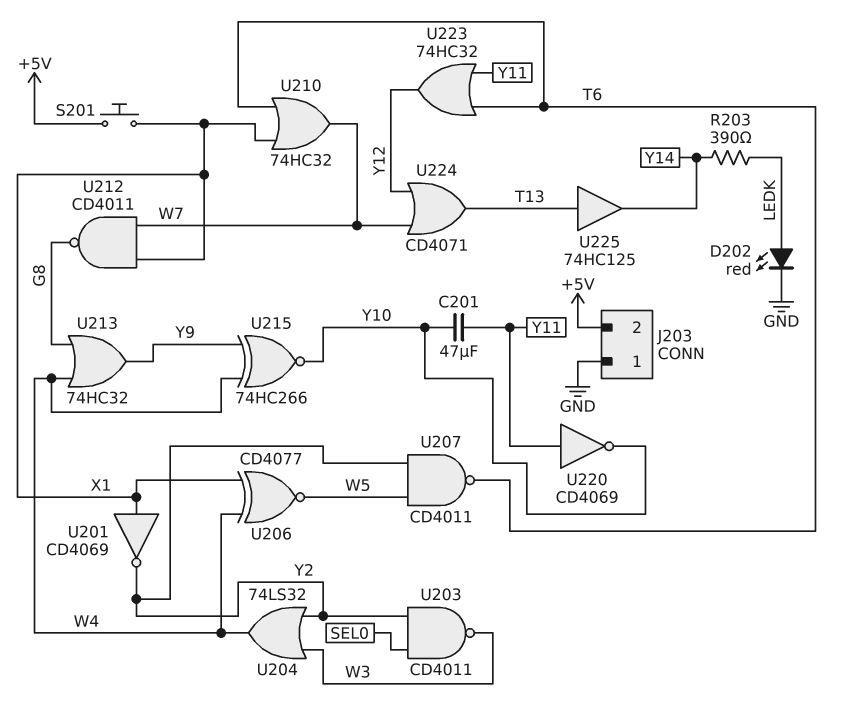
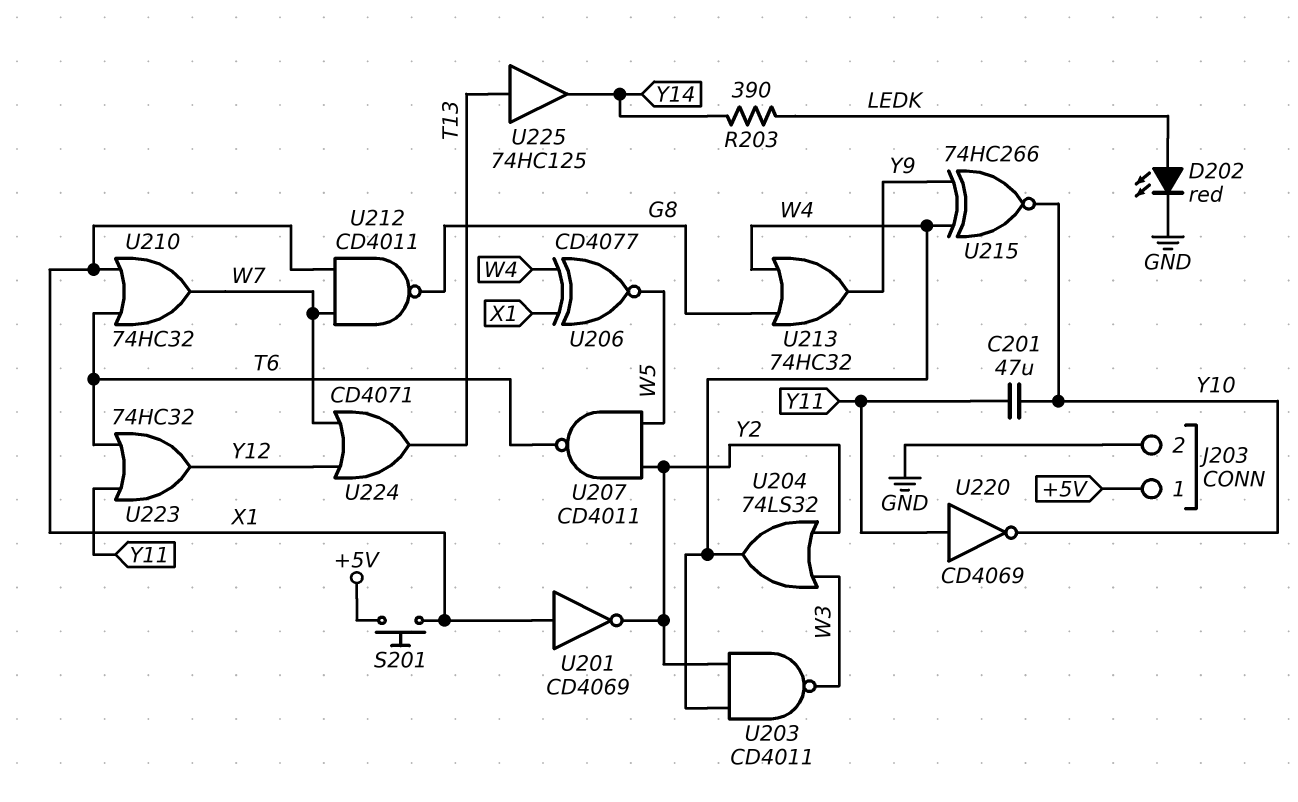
J203 pin 1: GND -> +5V
J203 pin 2: +5V -> GND
U203: NAND CD4011 (in SEL0, in Y2, out W3) -> NAND CD4011 (in W4, in Y2, out W3)

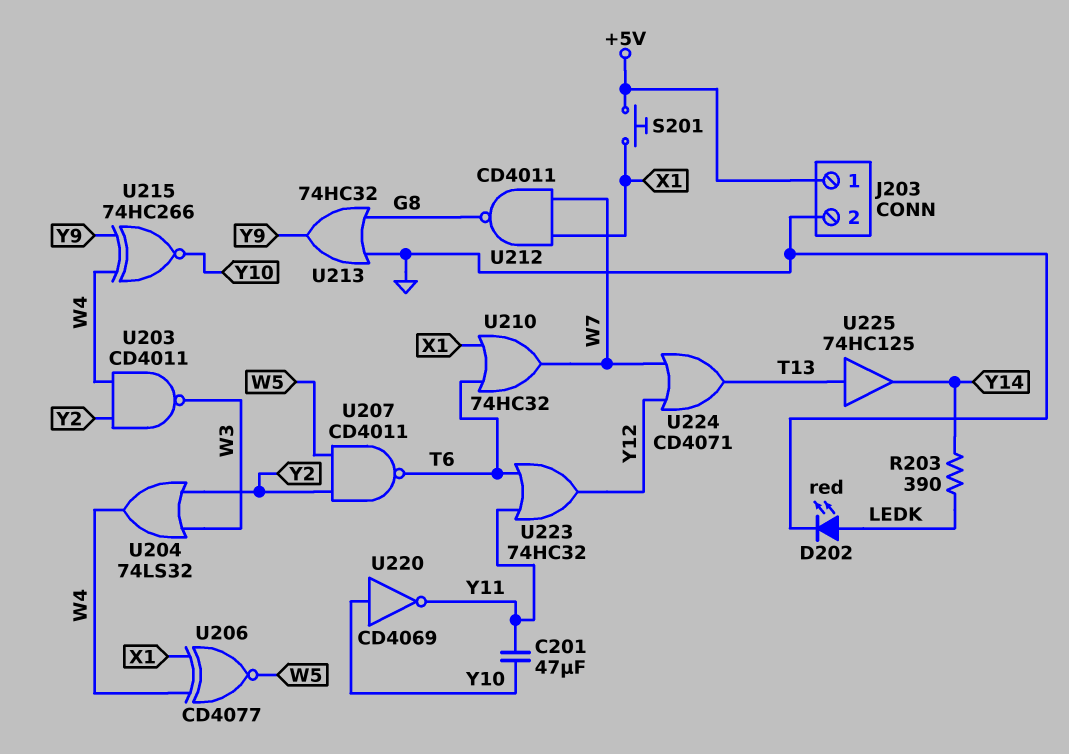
U201: NOT CD4069 (in X1, out Y2) -> none
U213: OR 74HC32 (in G8, in W4, out Y9) -> OR 74HC32 (in G8, in GND, out Y9)
U220: NOT CD4069 (in Y11, out Y10) -> NOT CD4069 (in Y10, out Y11)

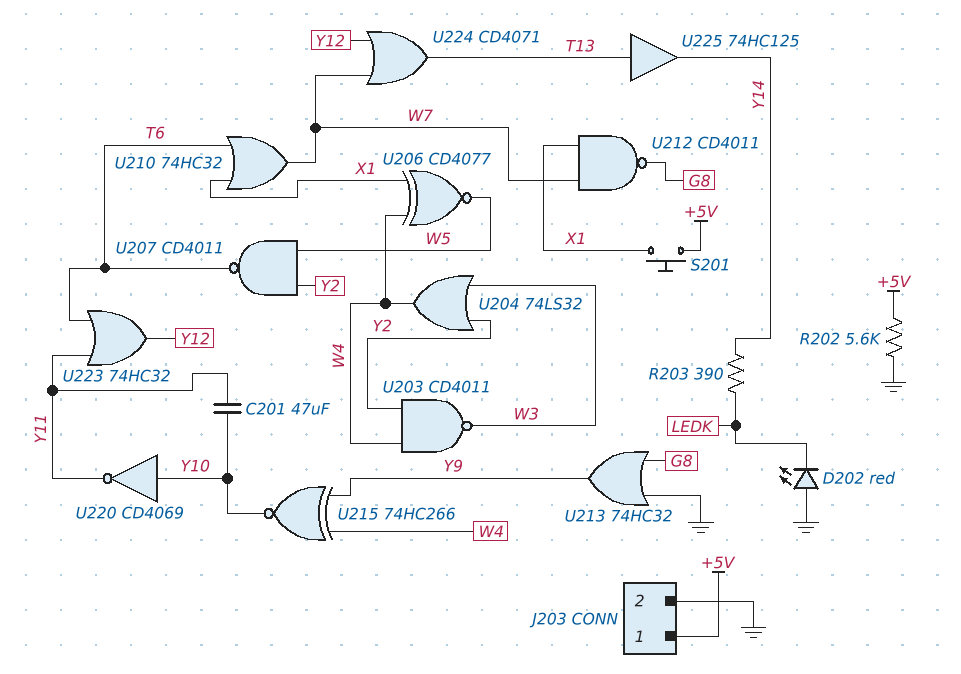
D202: LED red (A LEDK, K GND) -> LED red (A GND, K LEDK)
R202: none -> 5.6k (+5V, GND)

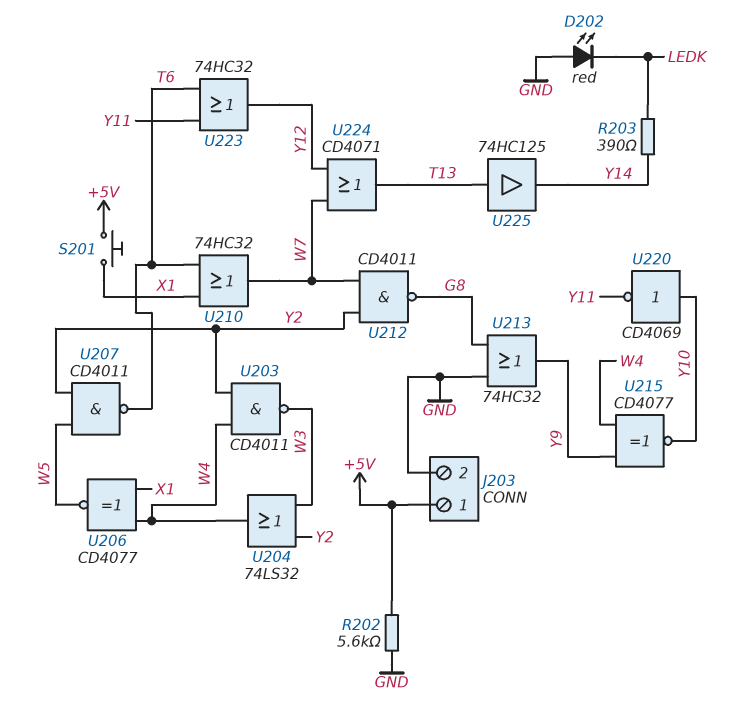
C201: 47uF (Y10, Y11) -> none
U212: NAND CD4011 (in W7, in X1, out G8) -> NAND CD4011 (in W7, in Y2, out G8)
U215: XNOR 74HC266 (in W4, in Y9, out Y10) -> XNOR CD4077 (in W4, in Y9, out Y10)

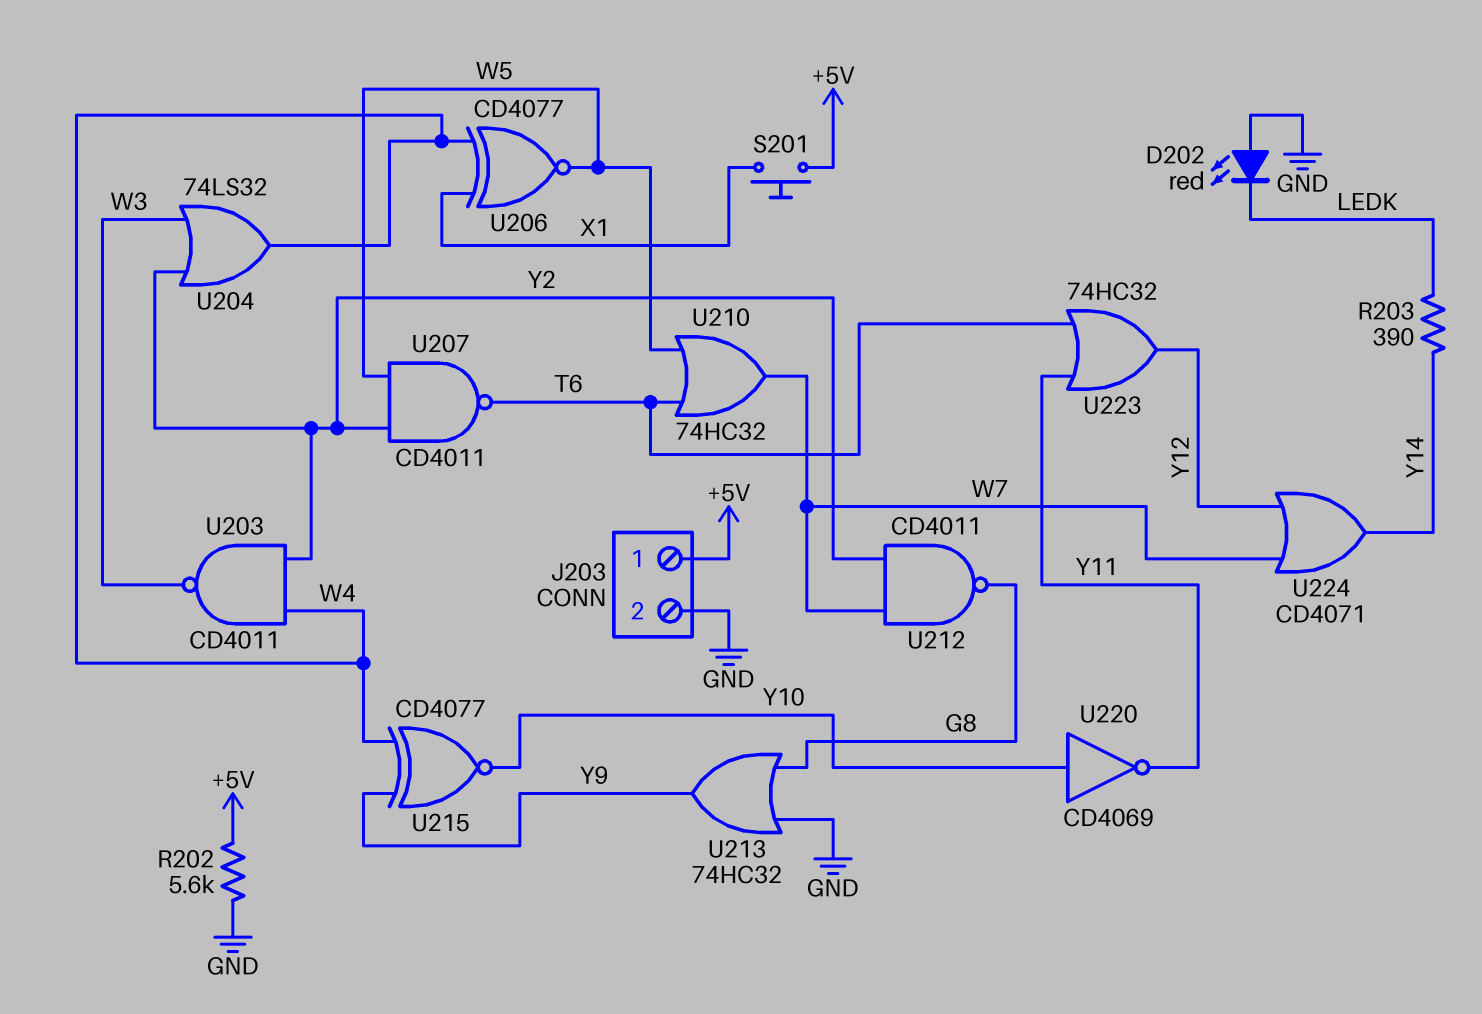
U210: OR 74HC32 (in T6, in X1, out W7) -> OR 74HC32 (in T6, in W5, out W7)
U224: OR CD4071 (in W7, in Y12, out T13) -> OR CD4071 (in W7, in Y12, out Y14)
U225: buffer 74HC125 (in T13, out Y14) -> none

